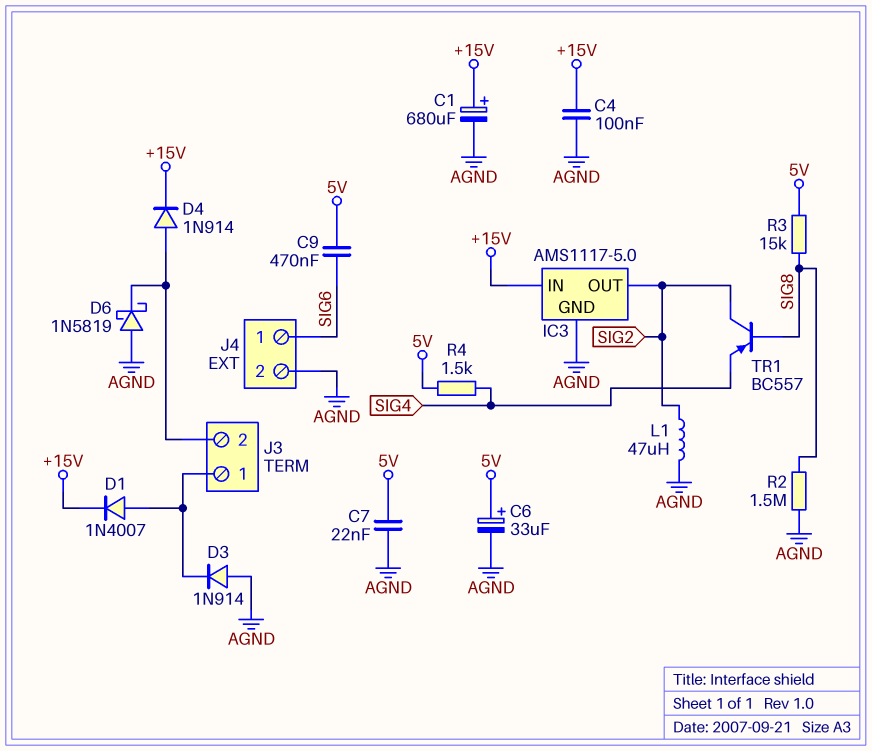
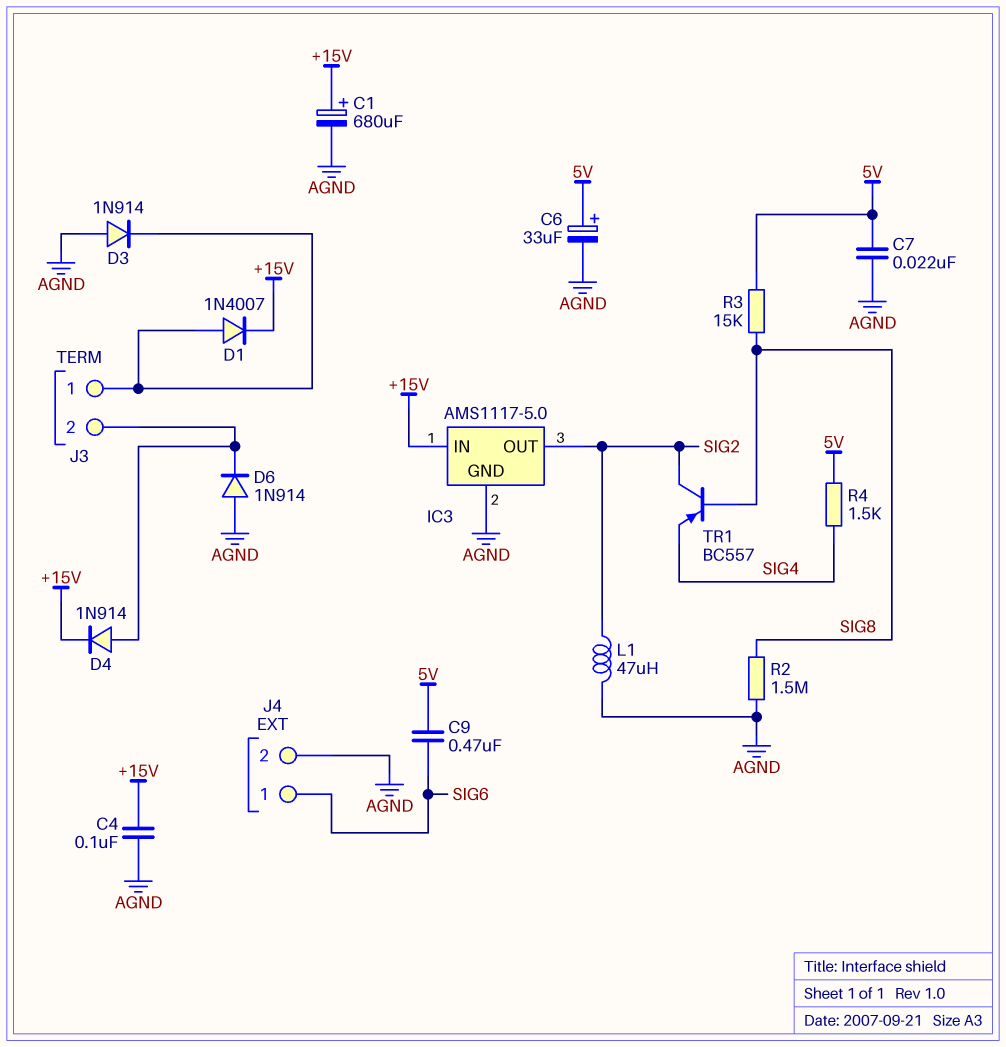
D6: schottky 1N5819 (A AGND, K J3/2) -> diode 1N914 (A AGND, K J3/2)

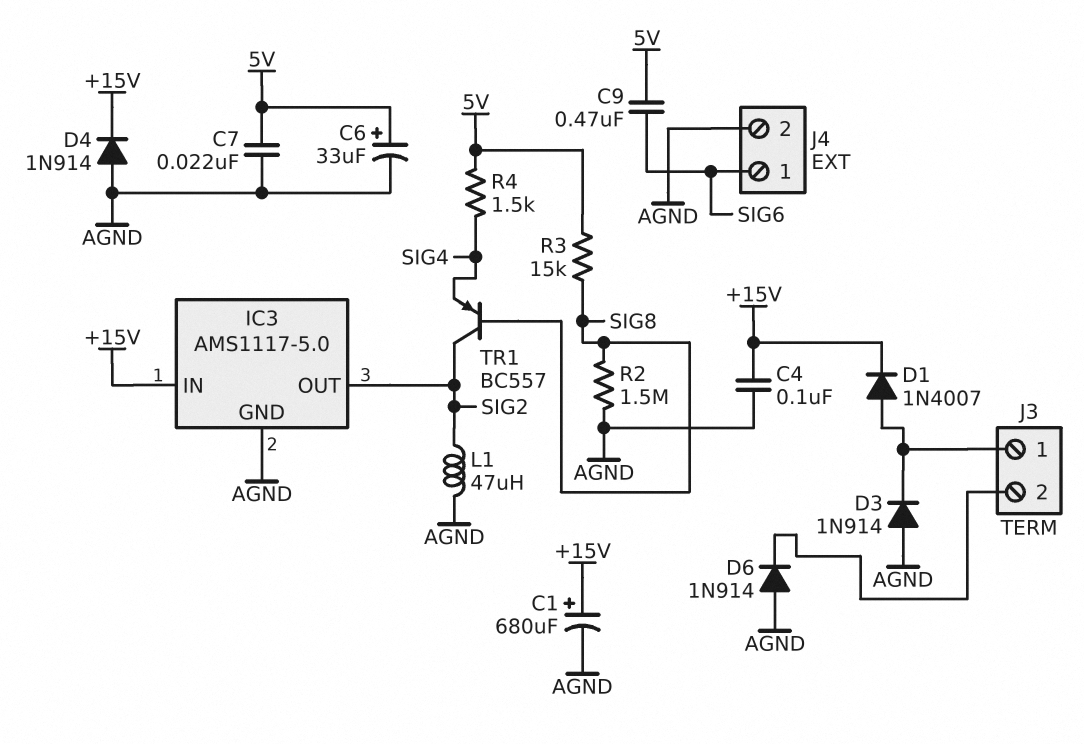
D4: diode 1N914 (A J3/2, K +15V) -> diode 1N914 (A AGND, K +15V)

